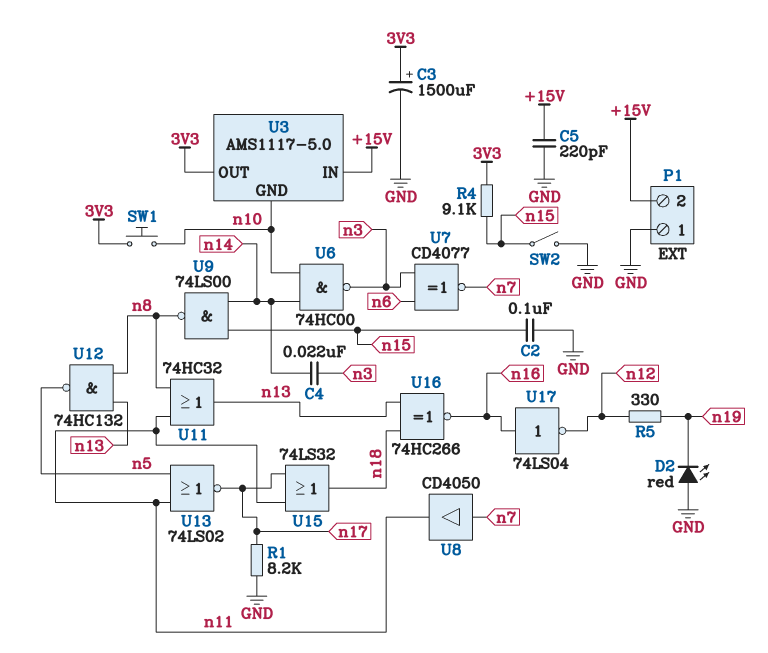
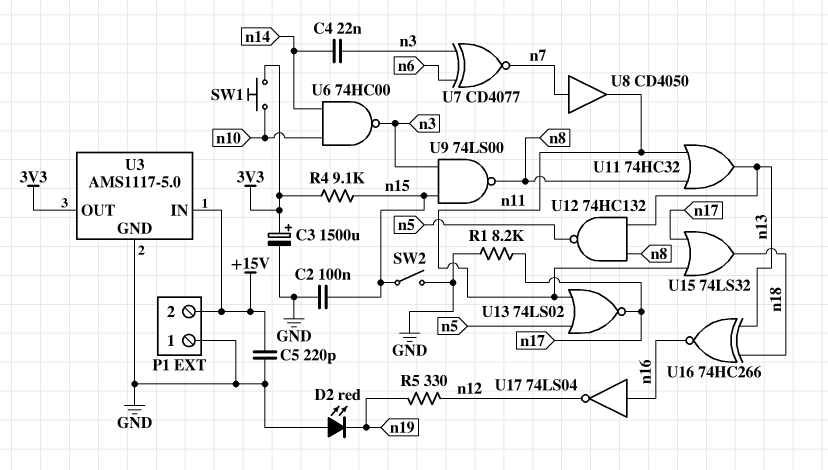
U3 pin GND: n10 -> GND
U9: NAND 74LS00 (in n14, in n15, out n8) -> NAND 74LS00 (in n3, in n15, out n8)

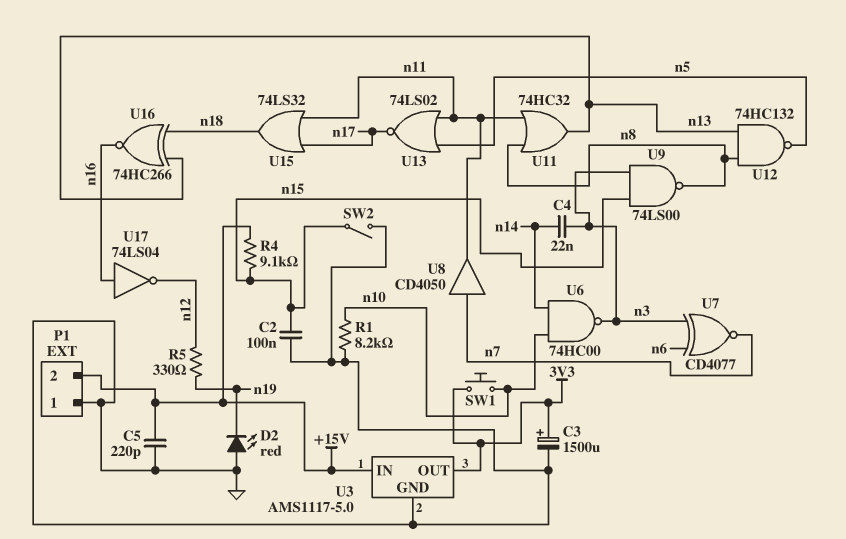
R1: 8.2k (GND, n17) -> 8.2k (GND, n10)
R4: 9.1k (3V3, n15) -> 9.1k (+15V, n15)

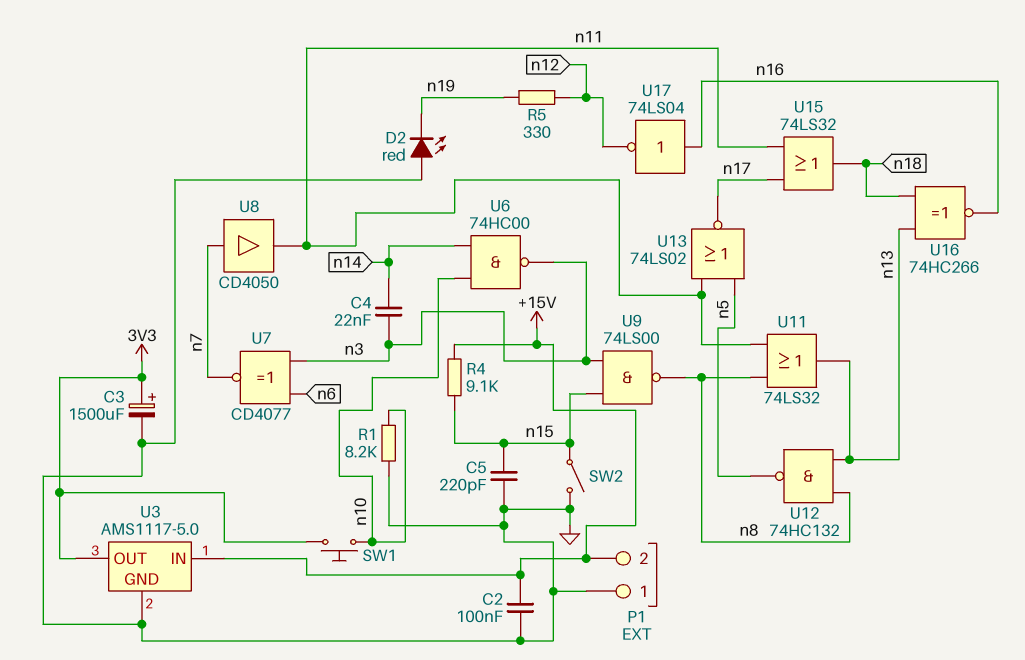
C2: 100nF (GND, n15) -> 100nF (+15V, GND)
C5: 220pF (+15V, GND) -> 220pF (GND, n15)
U11: OR 74HC32 (in n8, in n11, out n13) -> OR 74LS32 (in n8, in n11, out n13)

